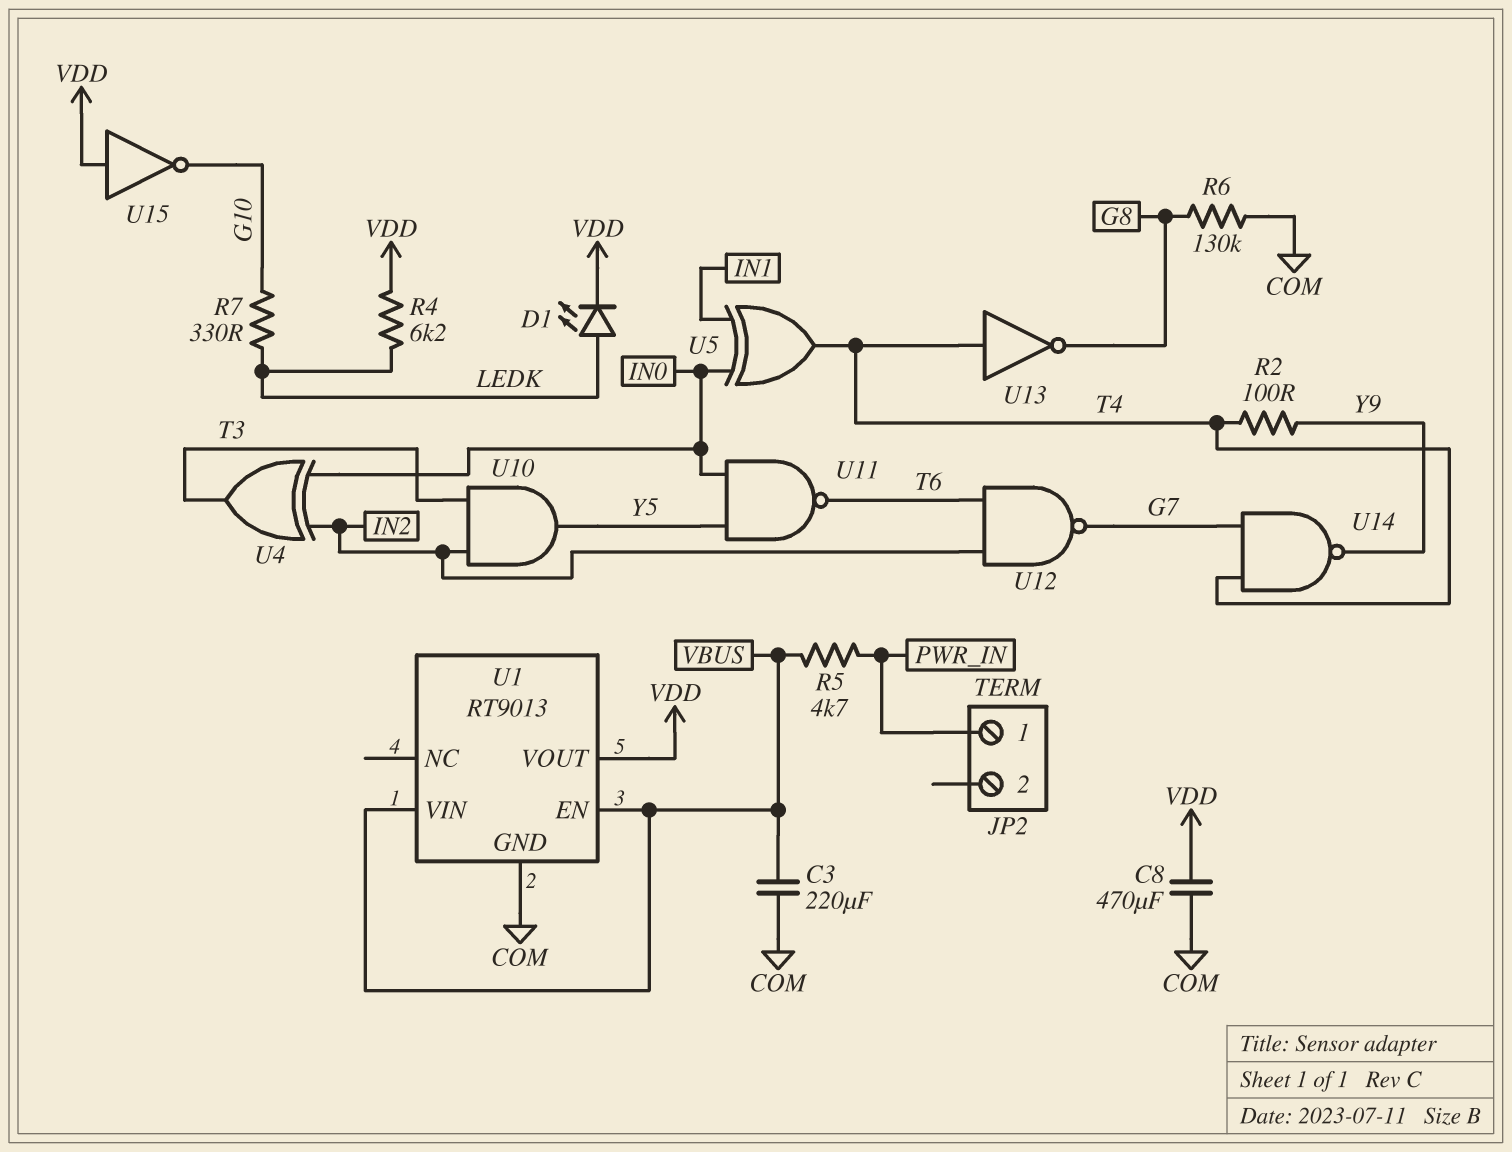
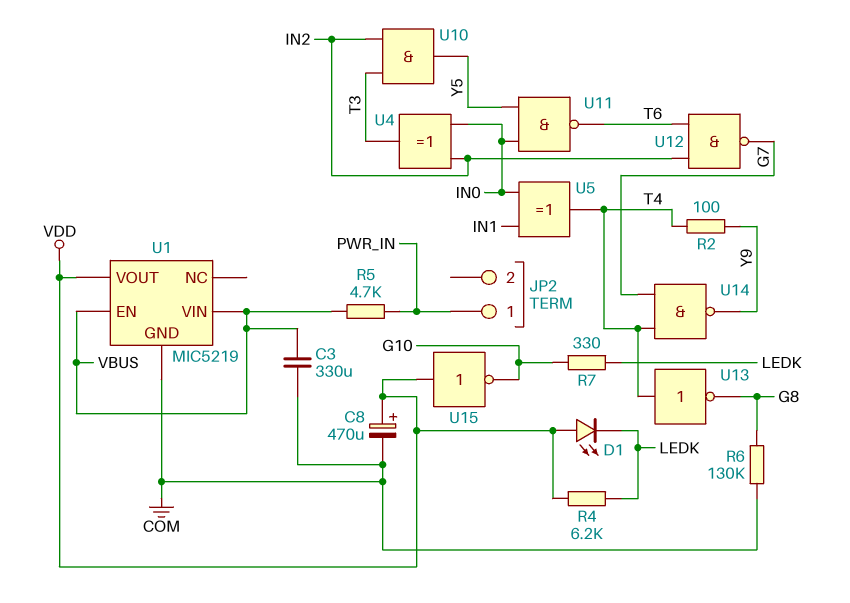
C3: 220uF (COM, VBUS) -> 330uF (COM, VBUS)
C8: 470uF (COM, VDD) -> 470uF (plus VDD, minus COM)
D1: LED (A LEDK, K VDD) -> LED (A VDD, K LEDK)
U1: RT9013 -> MIC5219

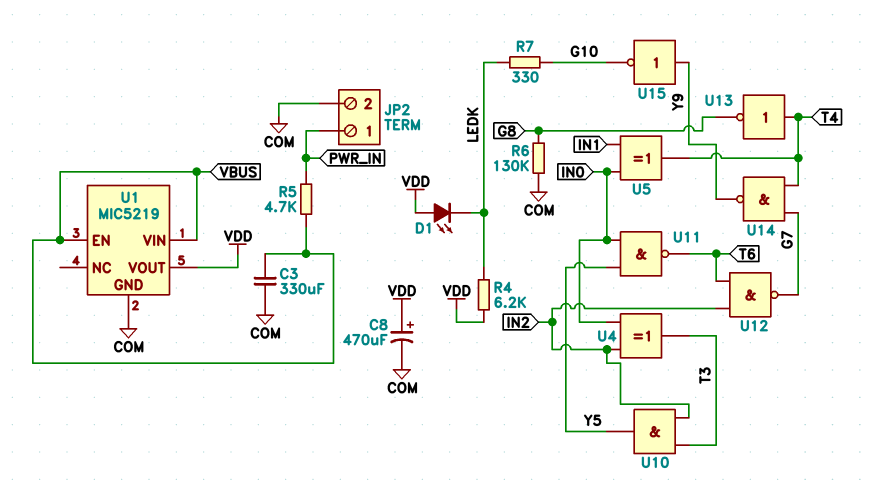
JP2 pin 2: none -> COM
R2: 100 (T4, Y9) -> none
U15: NOT (in VDD, out G10) -> NOT (in Y9, out G10)

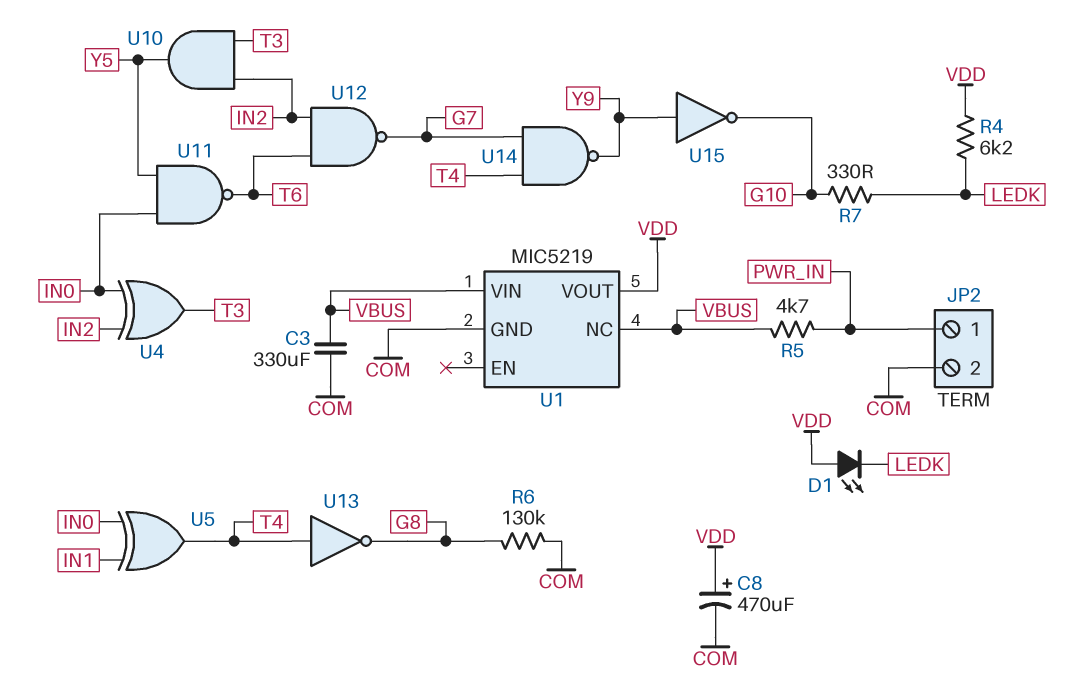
U1 pin EN: VBUS -> none
U1 pin NC: none -> VBUS

